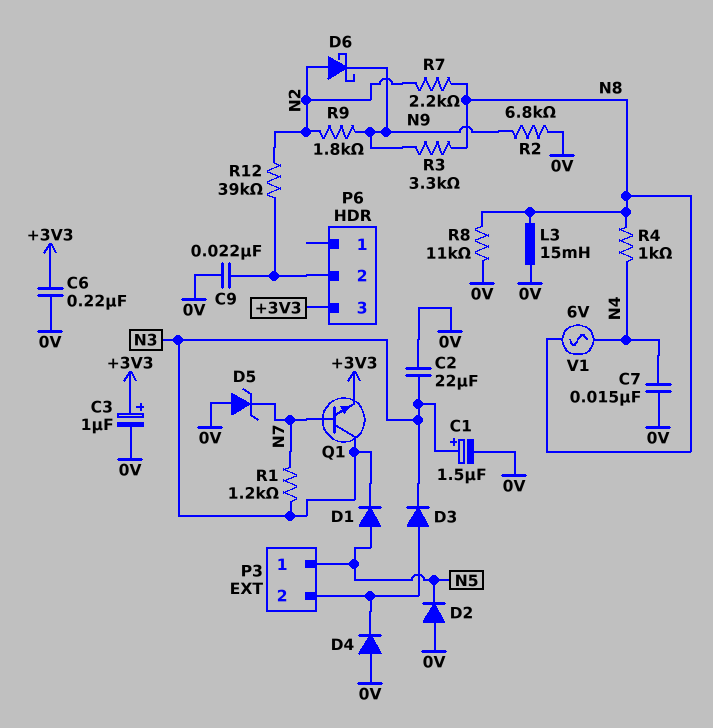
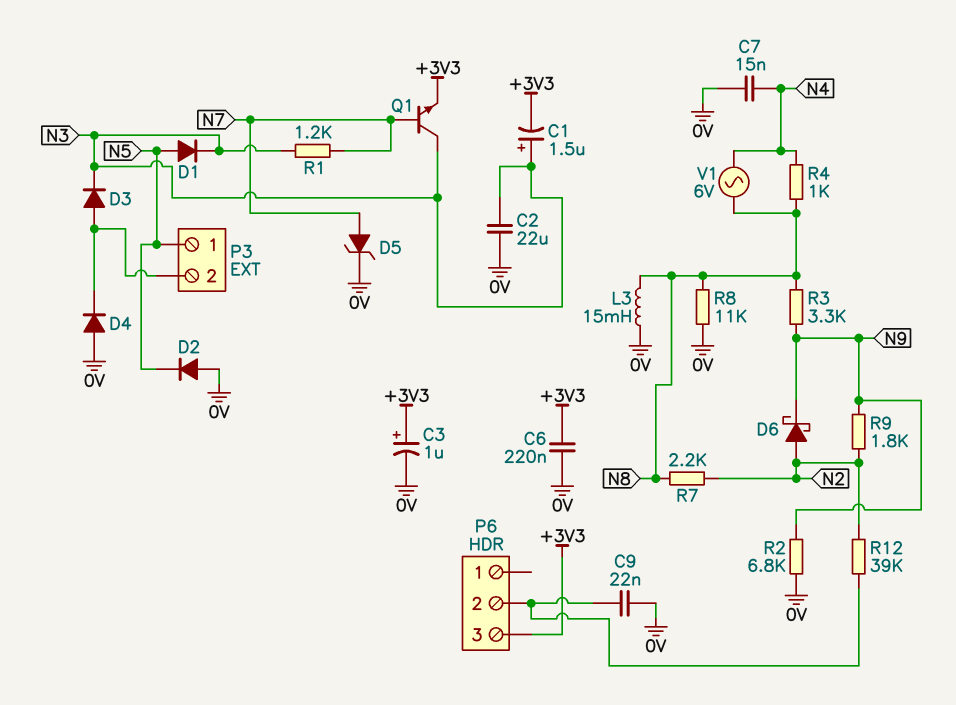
C1: 1.5uF (plus N3, minus 0V) -> 1.5uF (plus N3, minus +3V3)
D5: zener (A 0V, K N7) -> zener (A N7, K 0V)

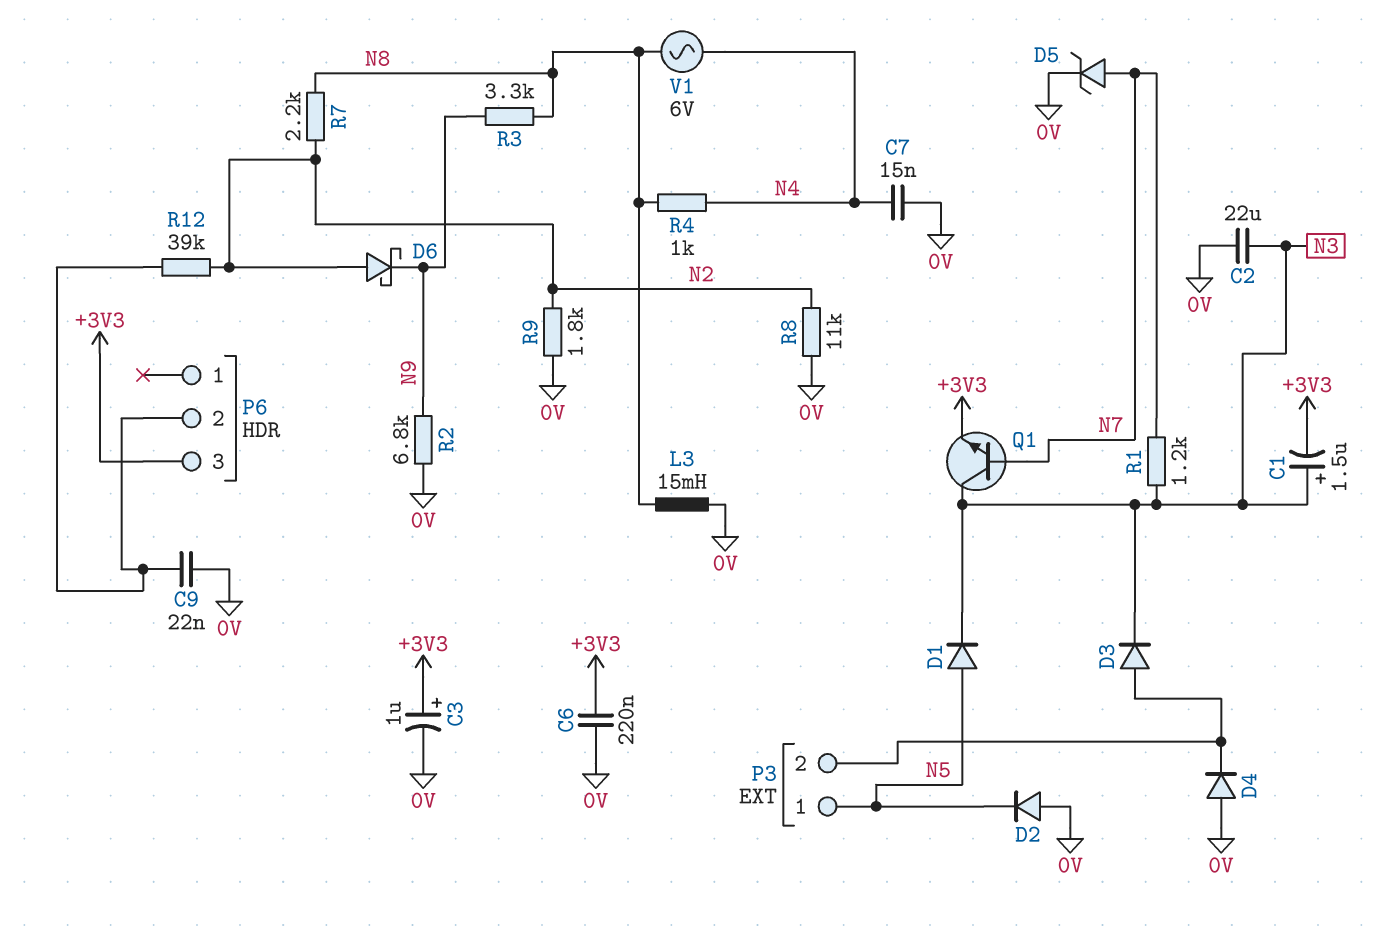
R8: 11k (0V, N8) -> 11k (0V, N2)
R9: 1.8k (N2, N9) -> 1.8k (0V, N2)

